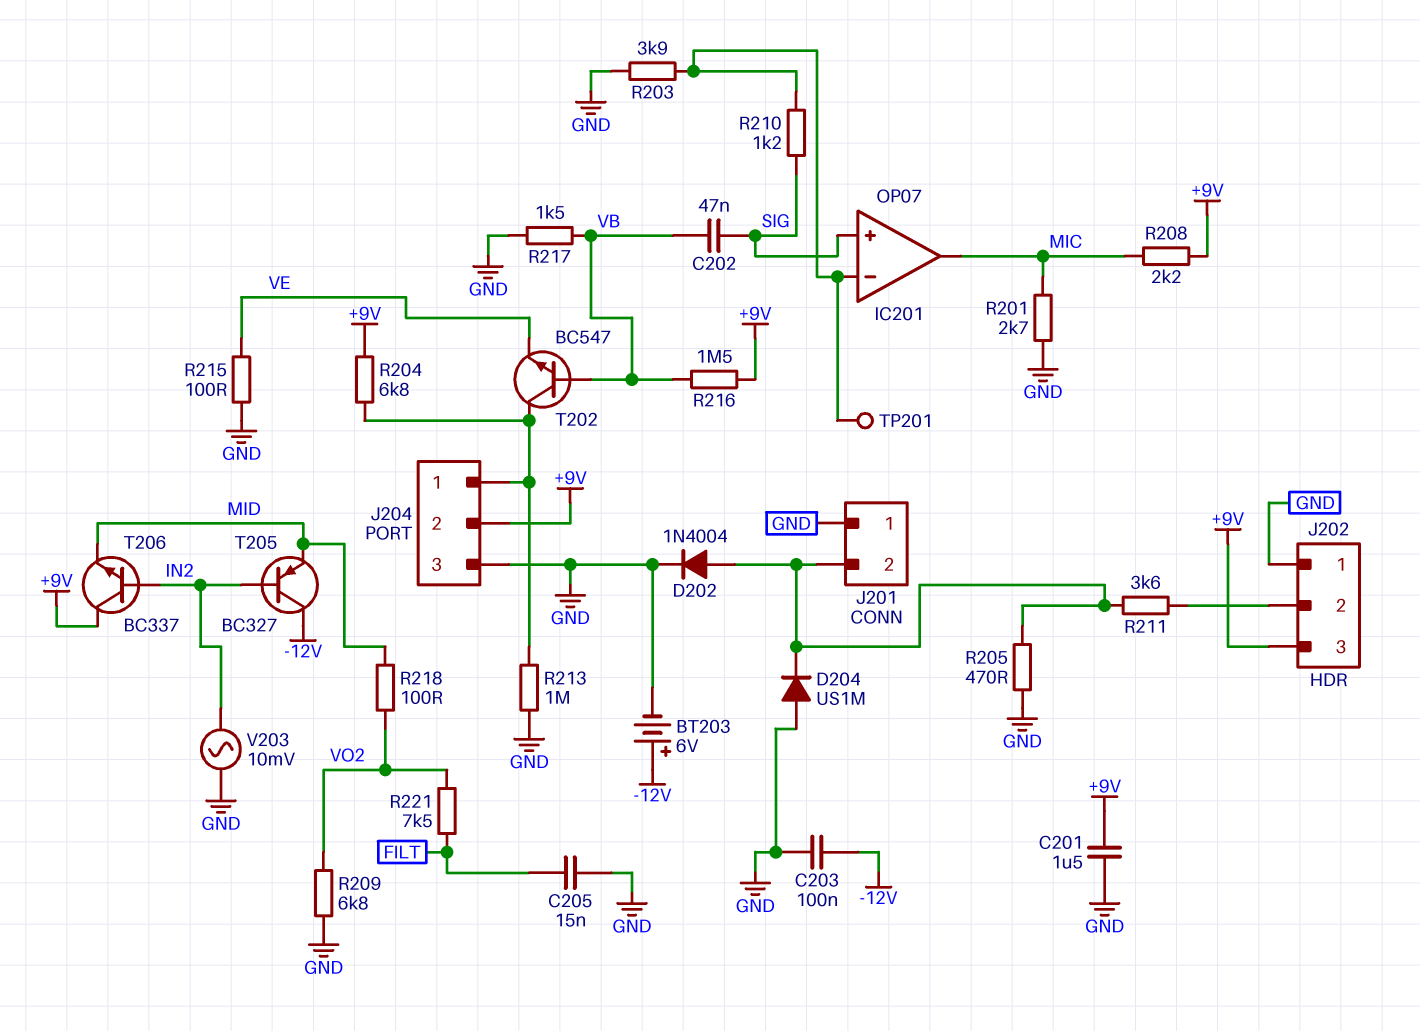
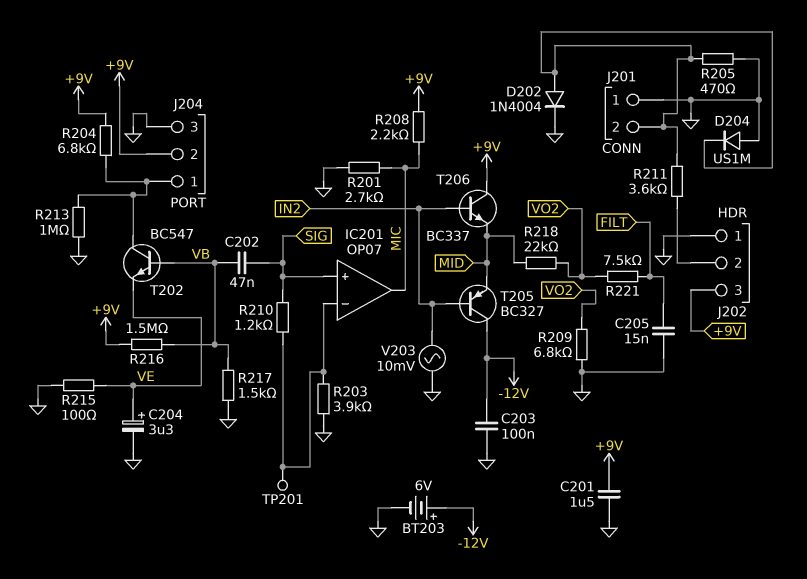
C204: none -> 3.3uF (plus VE, minus GND)
R218: 100 (MID, VO2) -> 22k (MID, VO2)

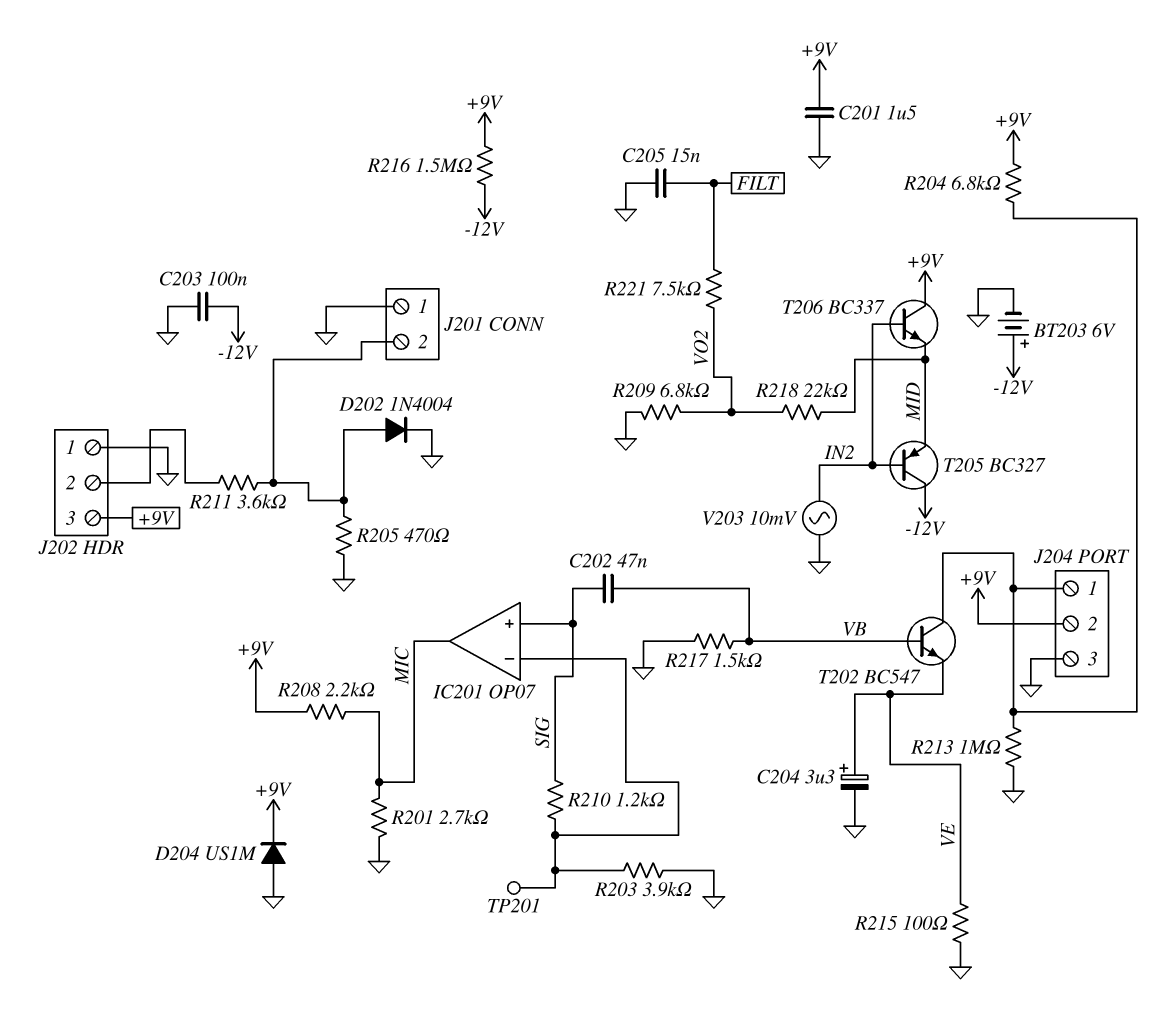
D204: diode US1M (A GND, K J201/2) -> diode US1M (A GND, K +9V)
R216: 1.5M (+9V, VB) -> 1.5M (+9V, -12V)

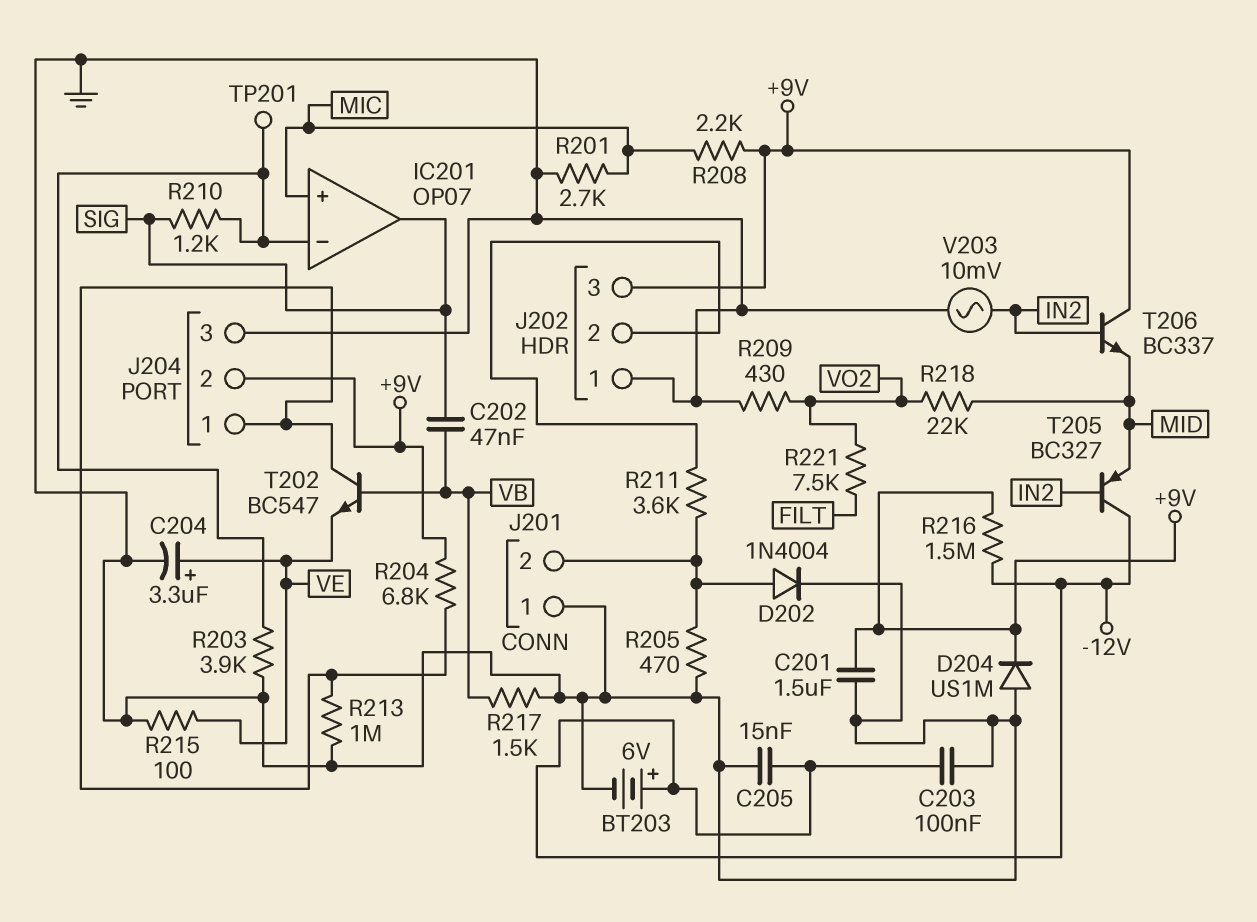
C205: 15nF (FILT, GND) -> 15nF (-12V, GND)
IC201 pin in+: SIG -> MIC
IC201 pin out: MIC -> SIG
R209: 6.8k (GND, VO2) -> 430 (GND, VO2)

